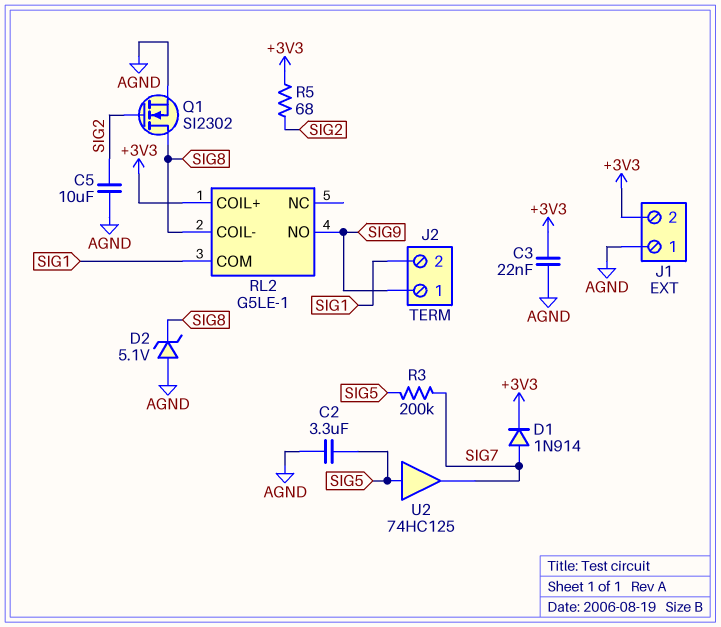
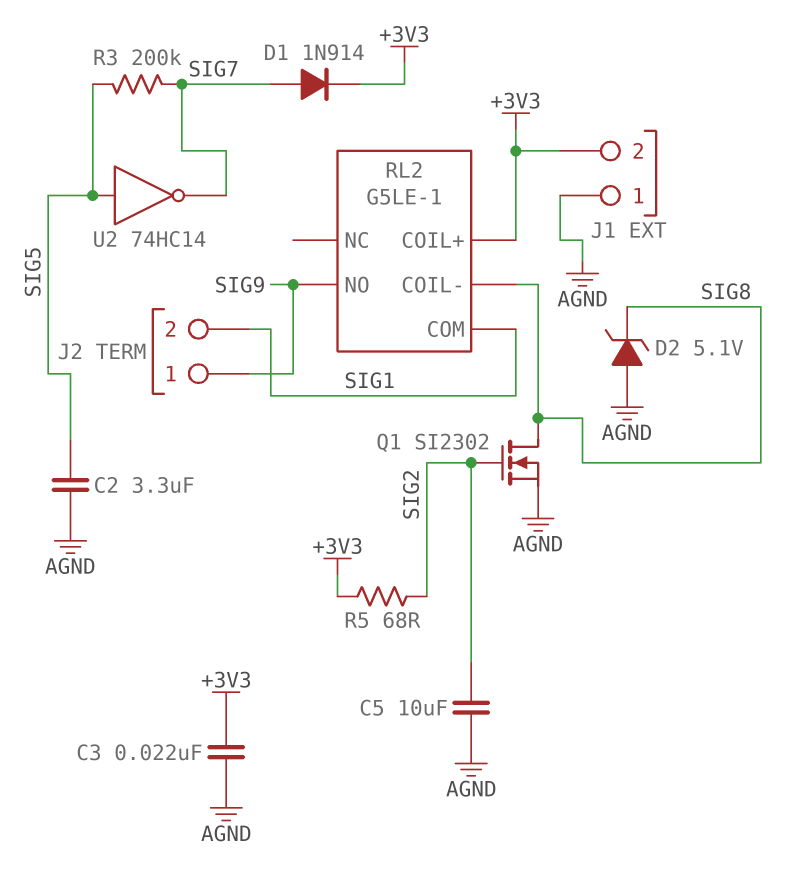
U2: buffer 74HC125 (in SIG5, out SIG7) -> NOT 74HC14 (in SIG5, out SIG7)

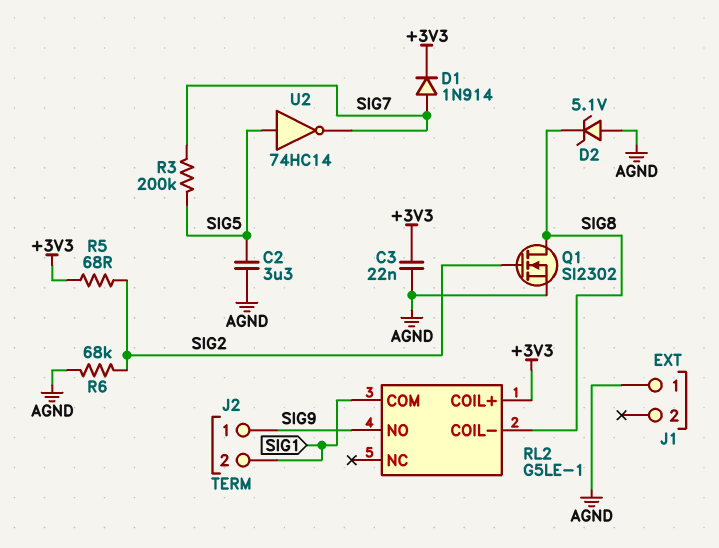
C5: 10uF (AGND, SIG2) -> none
J1 pin 2: +3V3 -> none
R6: none -> 68k (AGND, SIG2)

